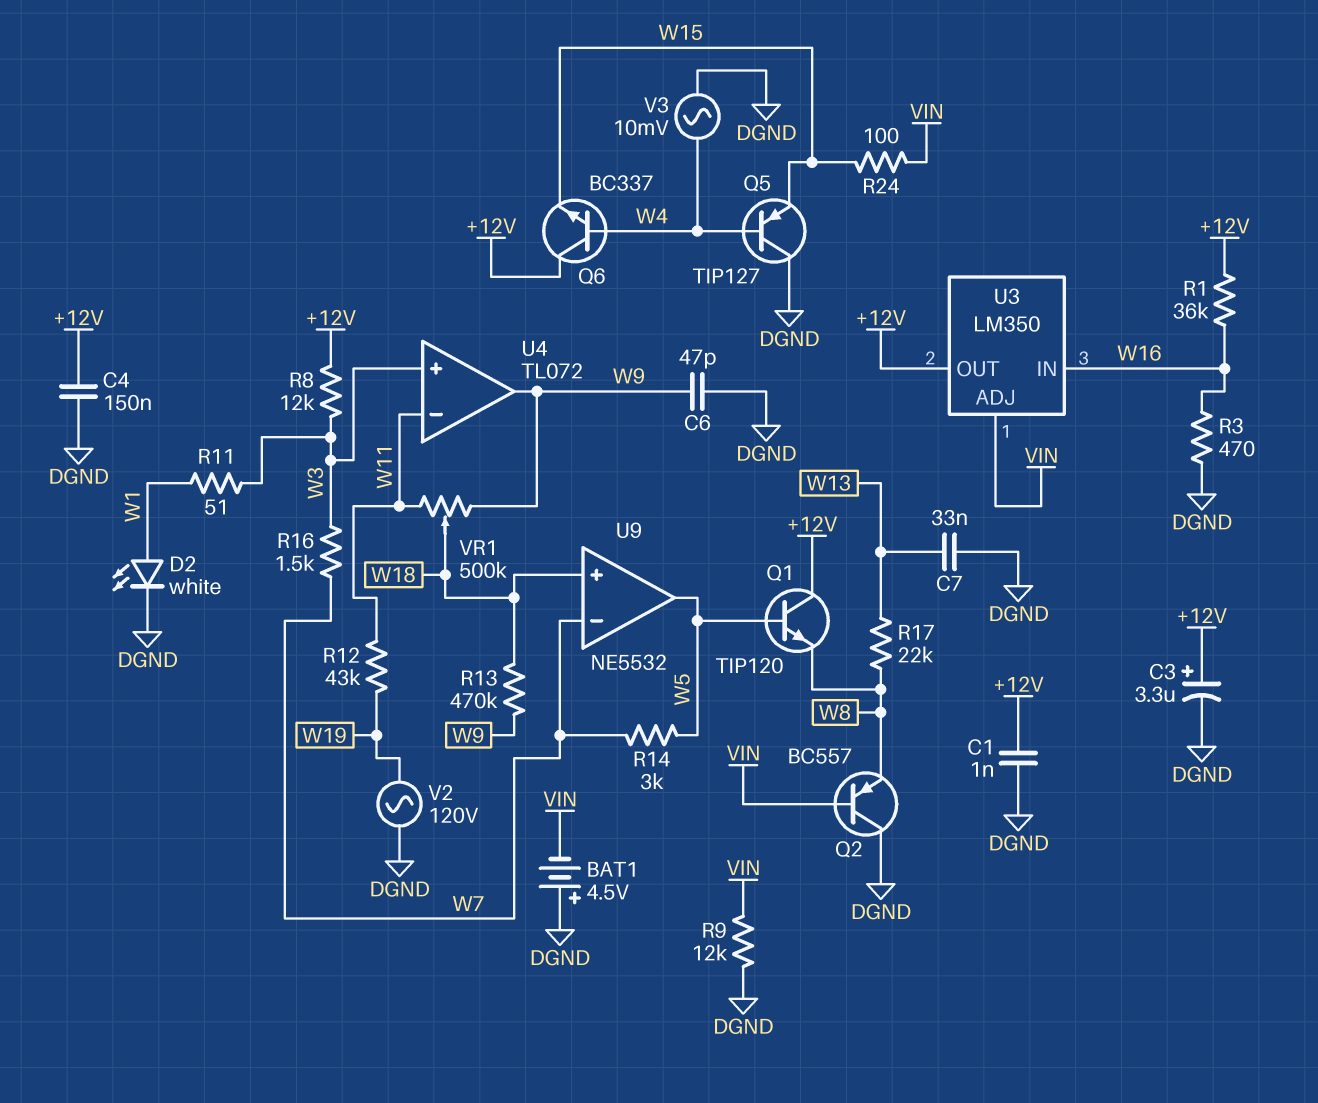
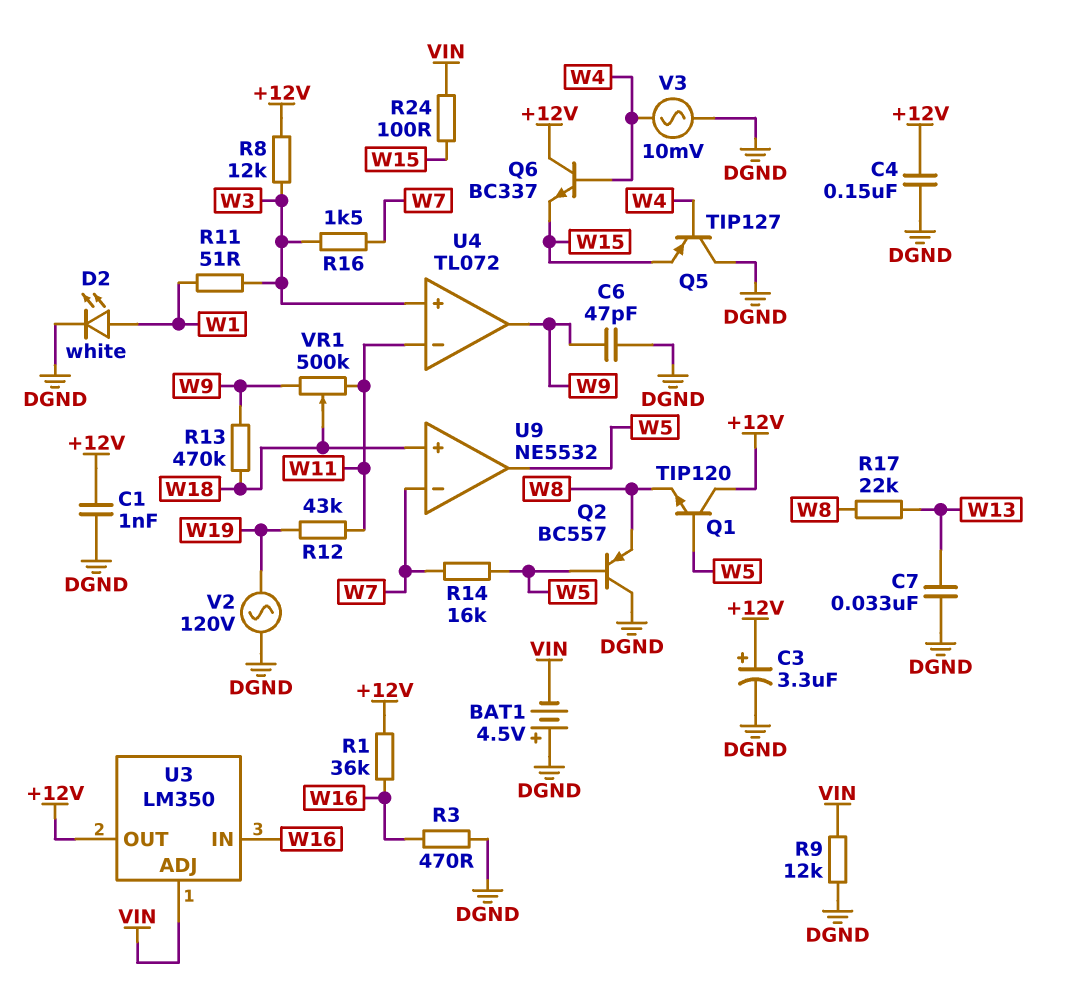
Q2: PNP BC557 (B VIN, C DGND, E W8) -> PNP BC557 (B W5, C DGND, E W8)
R14: 3k (W5, W7) -> 16k (W5, W7)

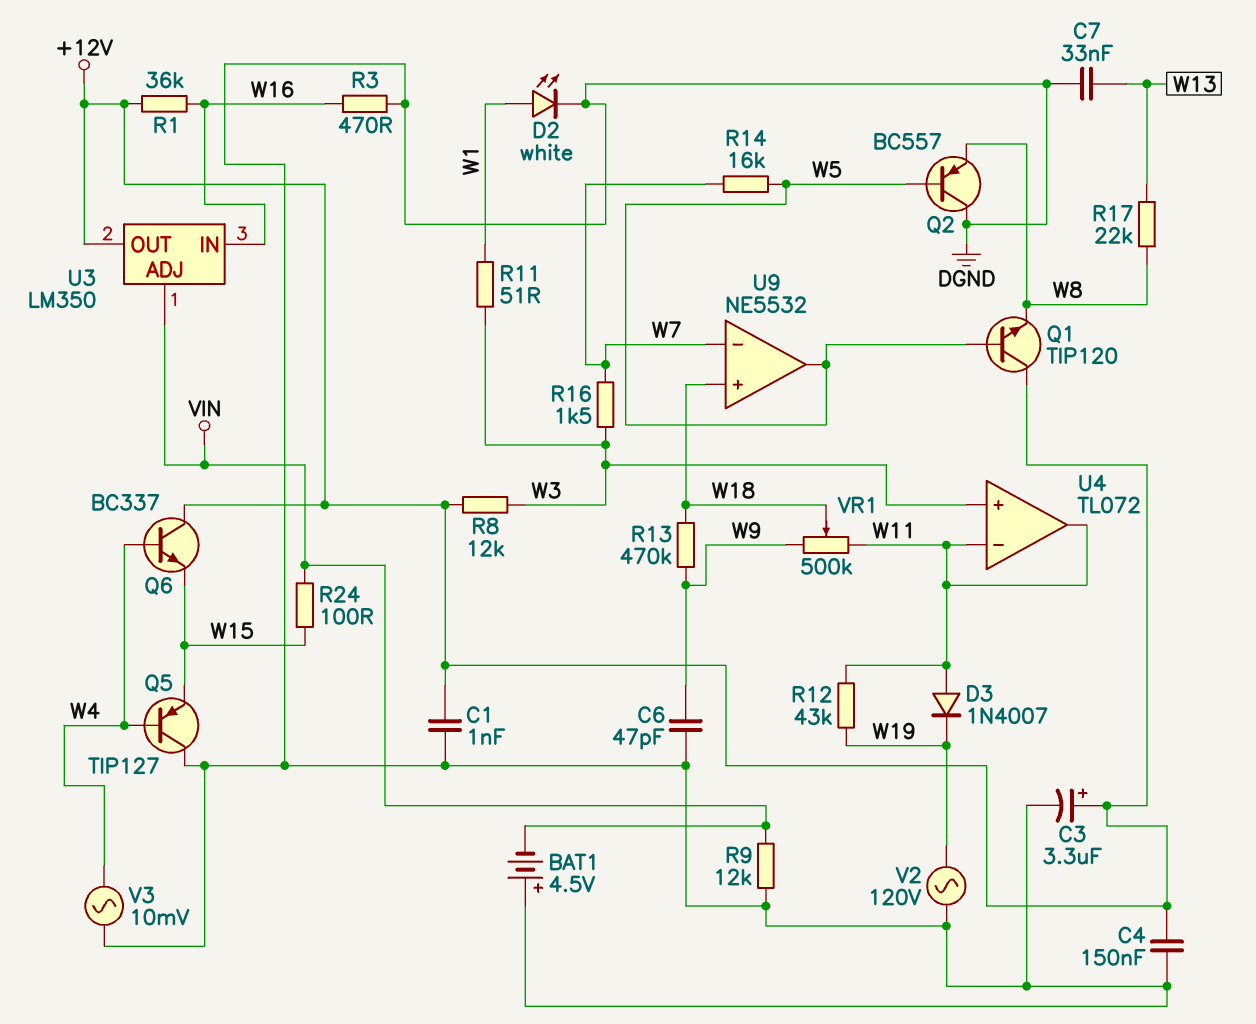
D3: none -> diode 1N4007 (A W11, K W19)
U4 pin out: W9 -> W11

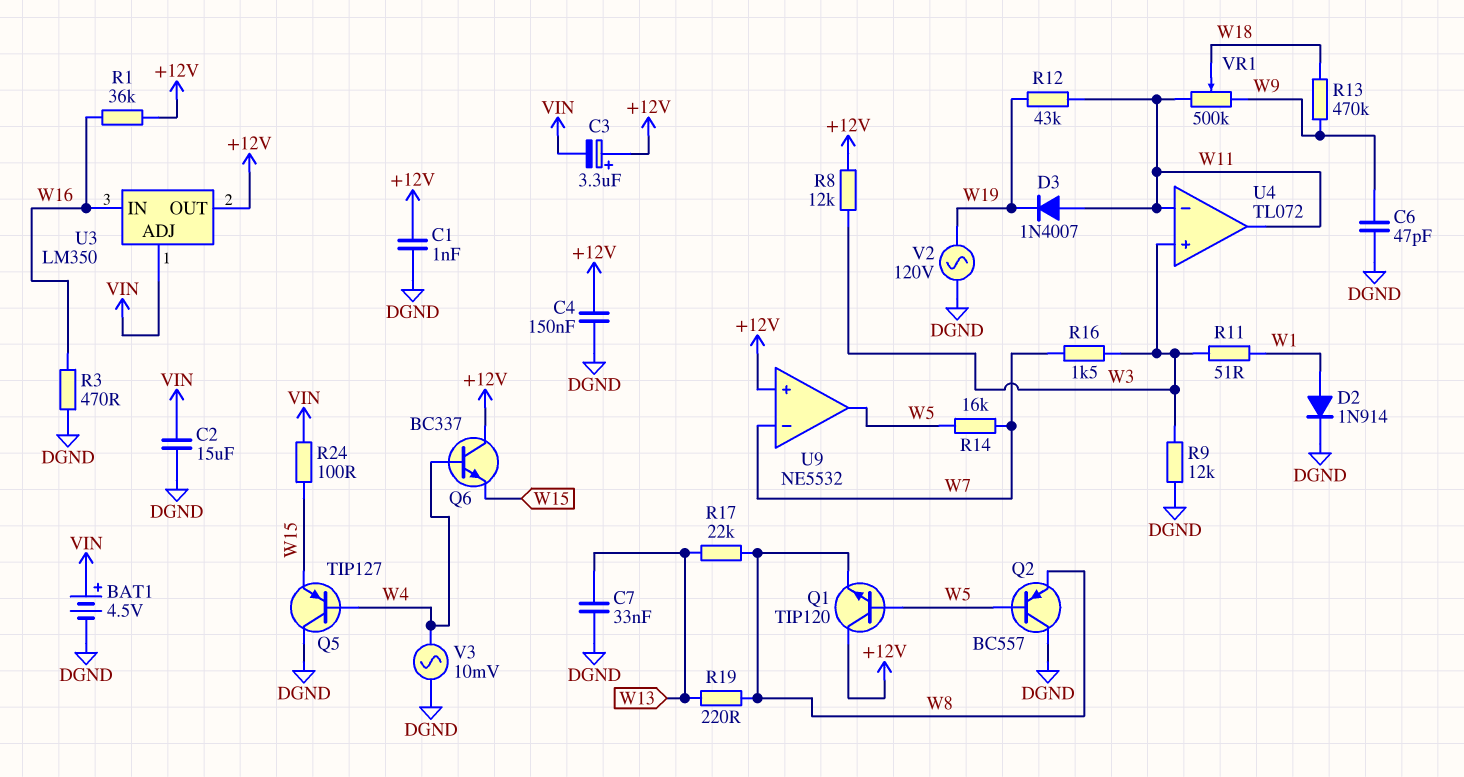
BAT1: 4.5V (plus DGND, minus VIN) -> 4.5V (plus VIN, minus DGND)
C2: none -> 15uF (DGND, VIN)
C3: 3.3uF (plus +12V, minus DGND) -> 3.3uF (plus +12V, minus VIN)
D2: LED white (A W1, K DGND) -> diode 1N914 (A W1, K DGND)
R9: 12k (DGND, VIN) -> 12k (DGND, W3)
R19: none -> 220 (W8, W13)
U9 pin in+: W18 -> +12V

